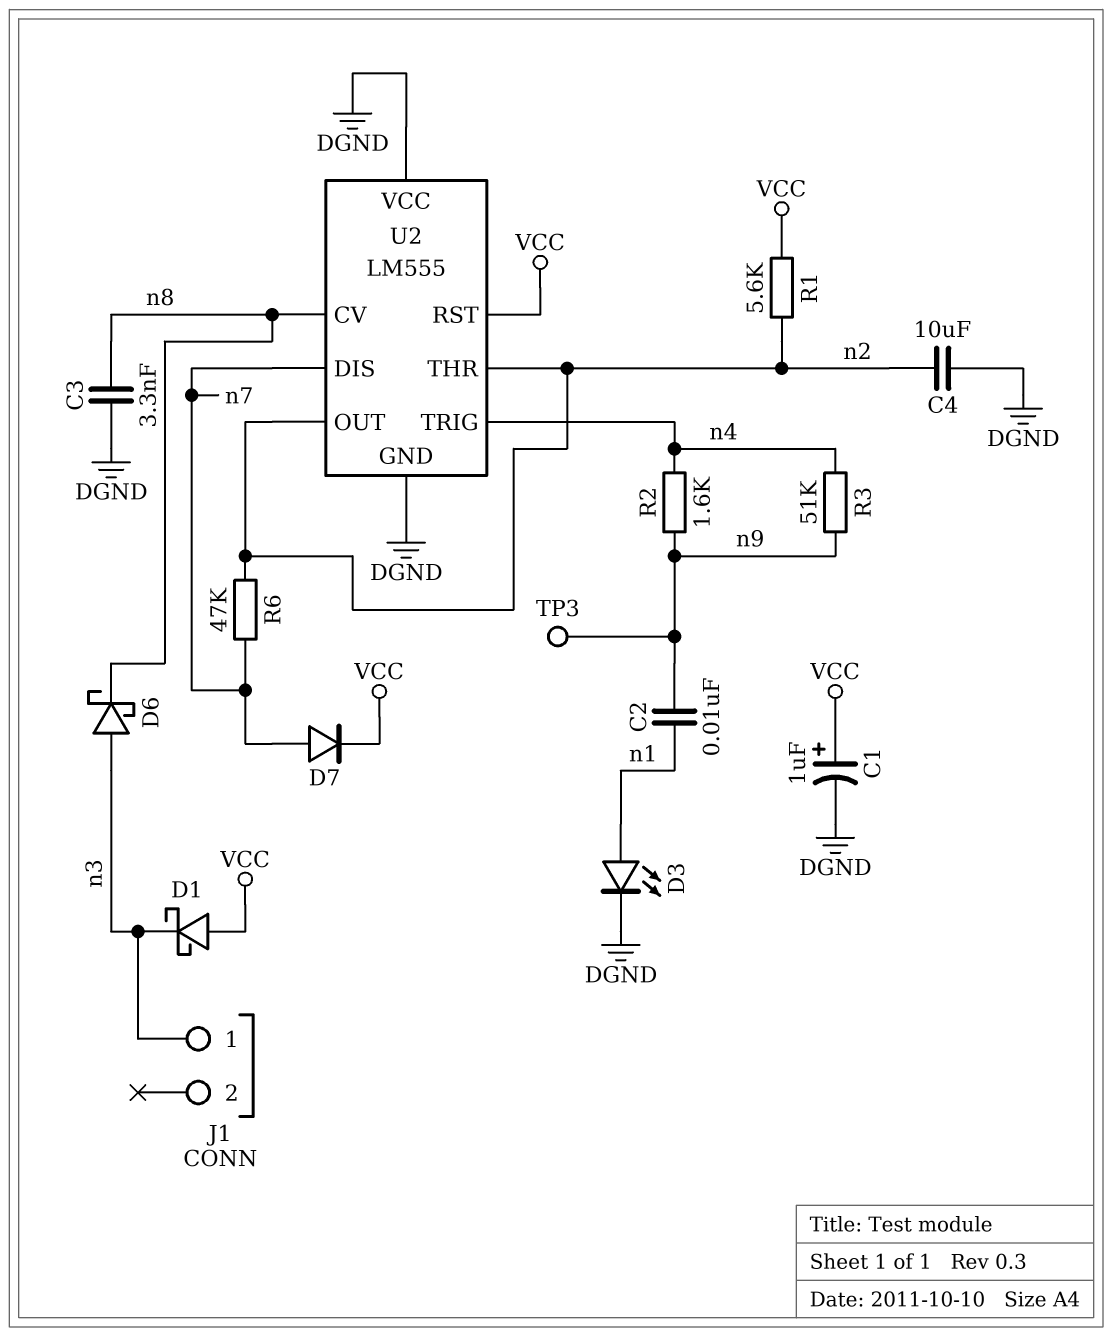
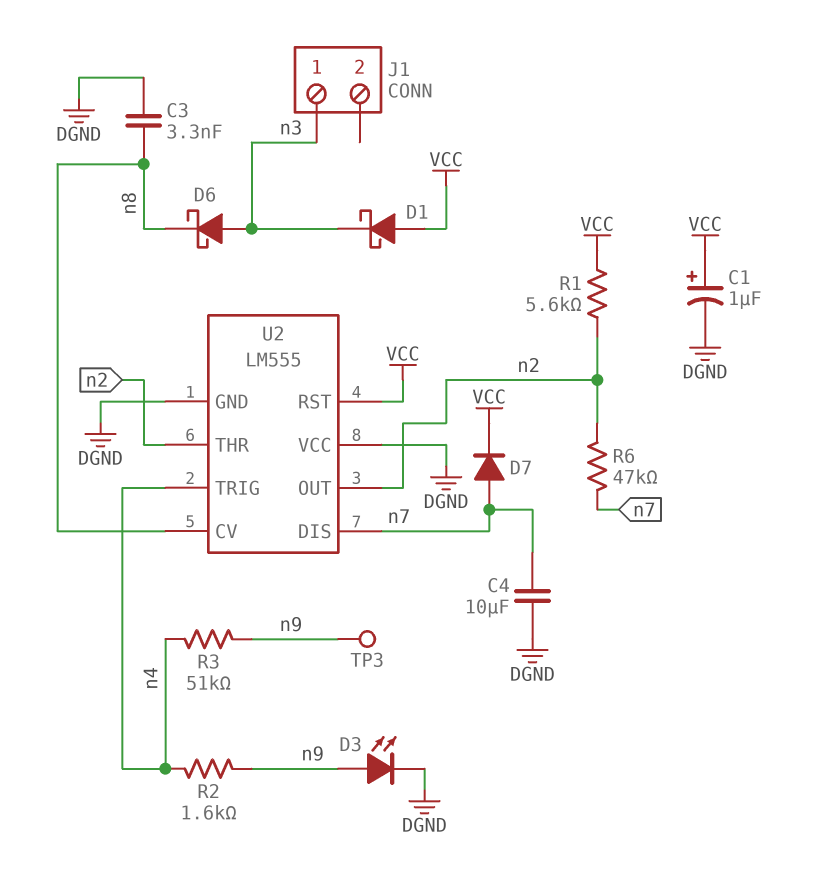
C2: 10nF (n1, n9) -> none
C4: 10uF (DGND, n2) -> 10uF (DGND, n7)
D3: LED (A n1, K DGND) -> LED (A n9, K DGND)

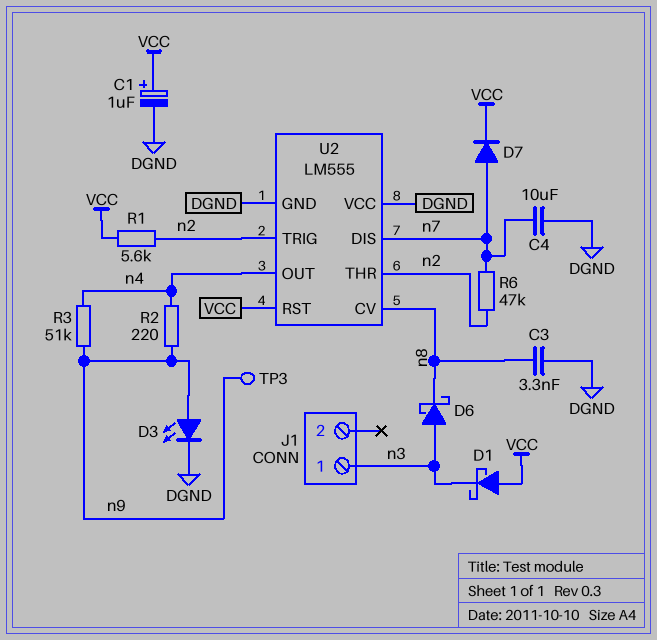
R2: 1.6k (n4, n9) -> 220 (n4, n9)
U2 pin OUT: n2 -> n4
U2 pin TRIG: n4 -> n2

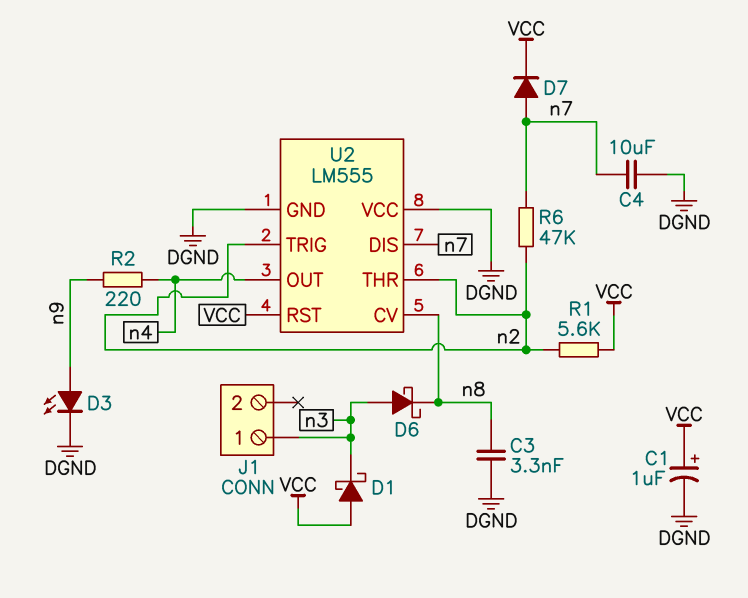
R3: 51k (n4, n9) -> none
TP3: test point (n9) -> none

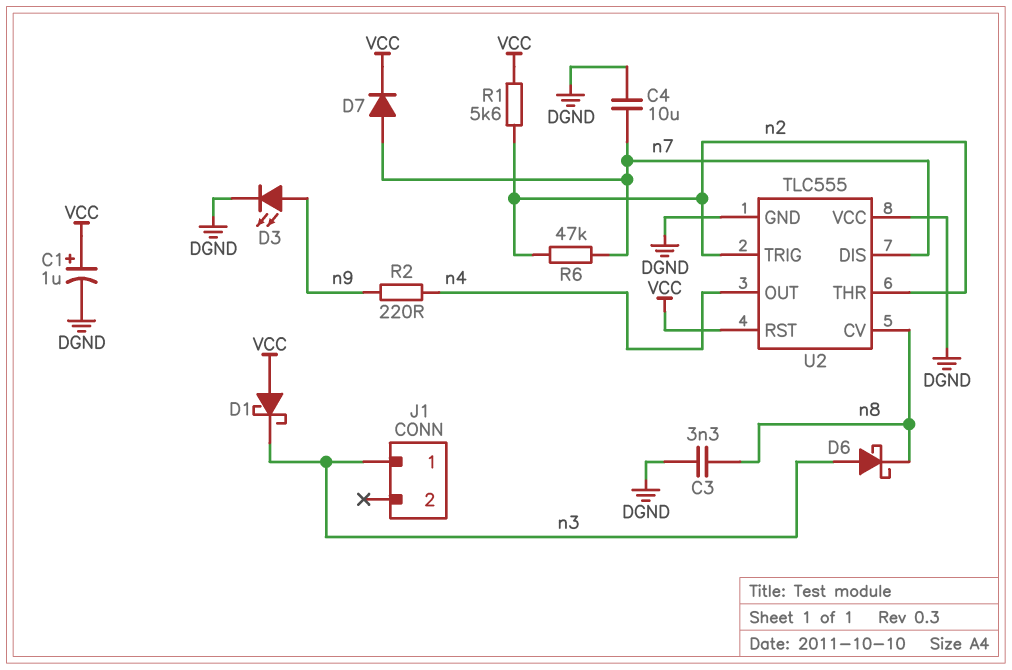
U2: LM555 -> TLC555

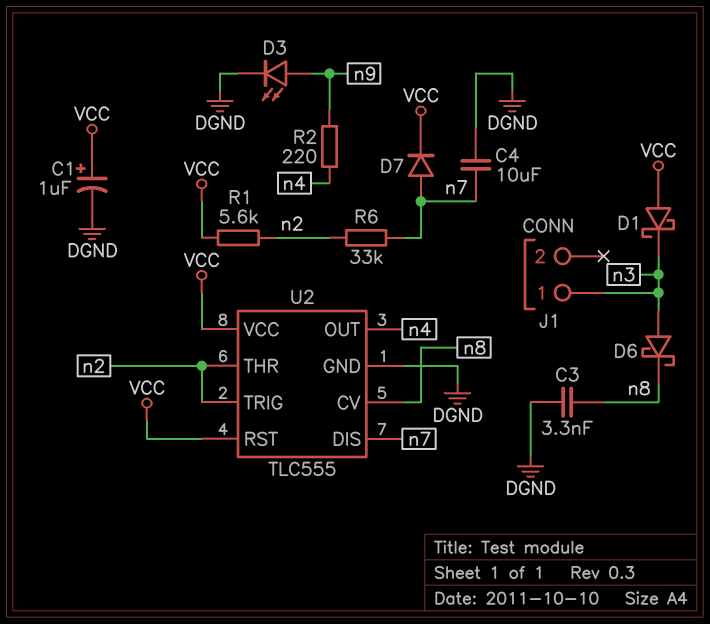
R6: 47k (n2, n7) -> 33k (n2, n7)
U2 pin VCC: DGND -> VCC

